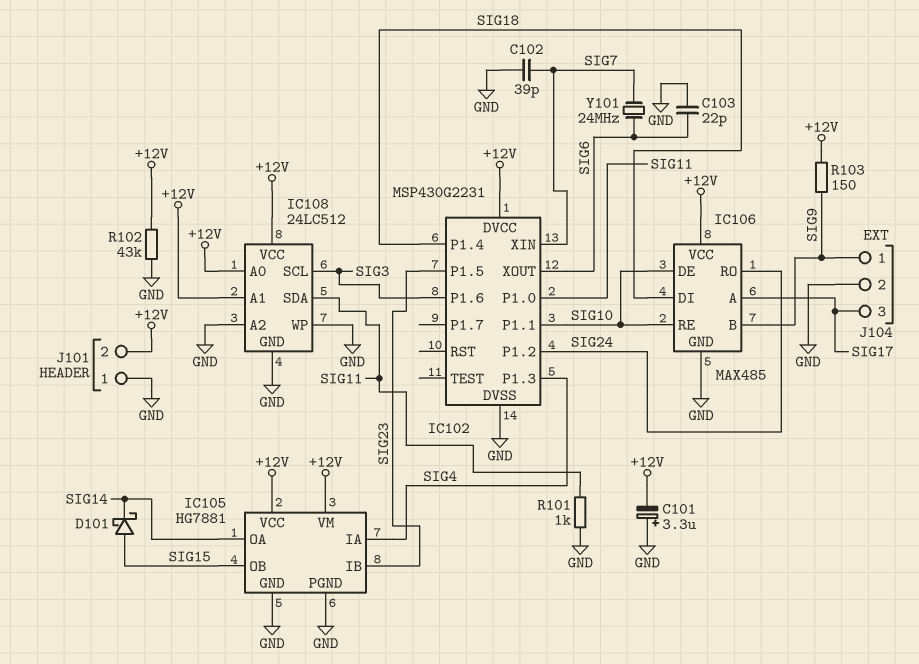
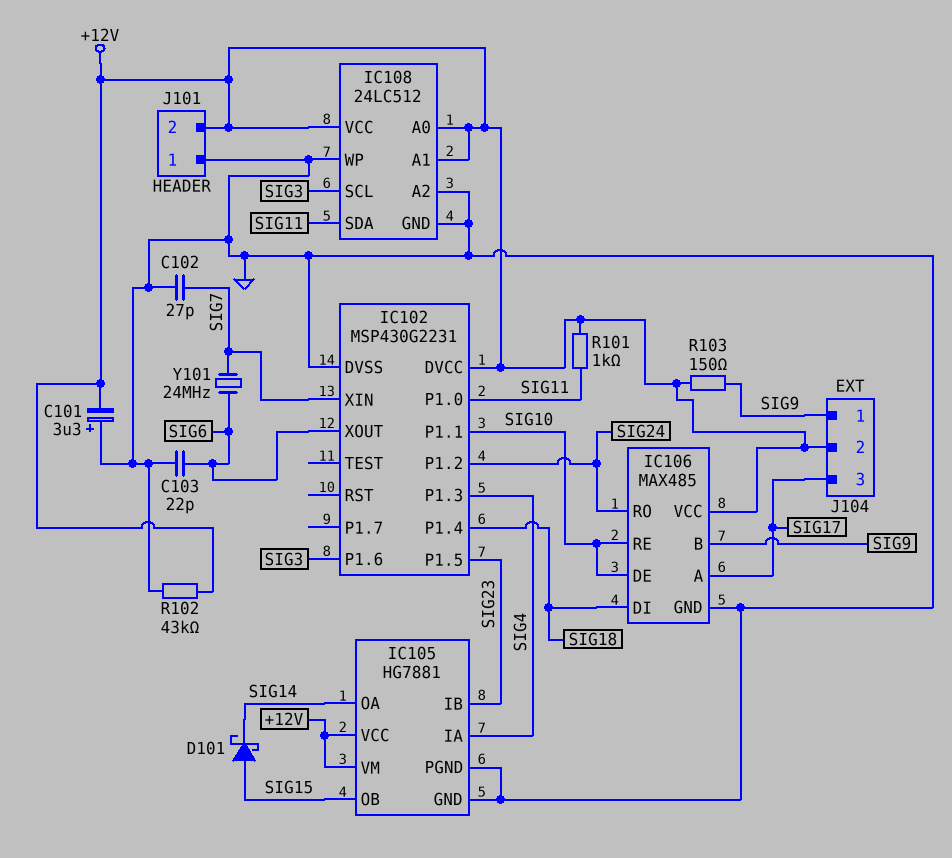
C102: 39pF (GND, SIG7) -> 27pF (GND, SIG7)
J104 pin 2: GND -> +12V
R101: 1k (GND, SIG11) -> 1k (+12V, SIG11)

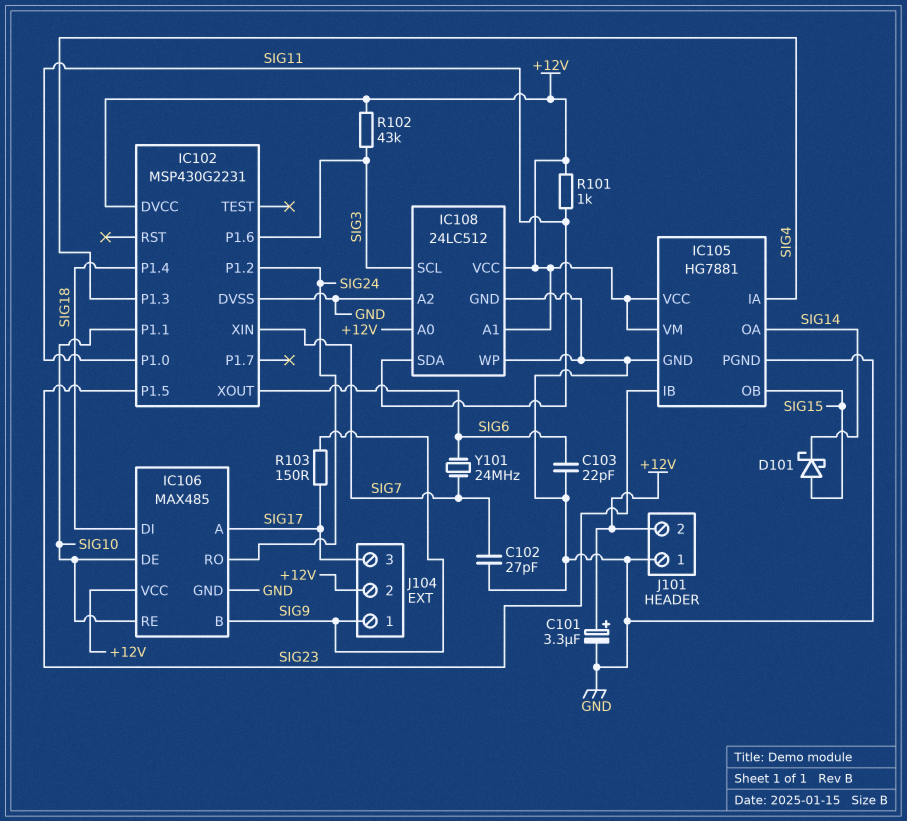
C101: 3.3uF (plus GND, minus +12V) -> 3.3uF (plus +12V, minus GND)
R102: 43k (+12V, GND) -> 43k (+12V, SIG3)
R103: 150 (+12V, SIG9) -> 150 (SIG9, SIG17)

